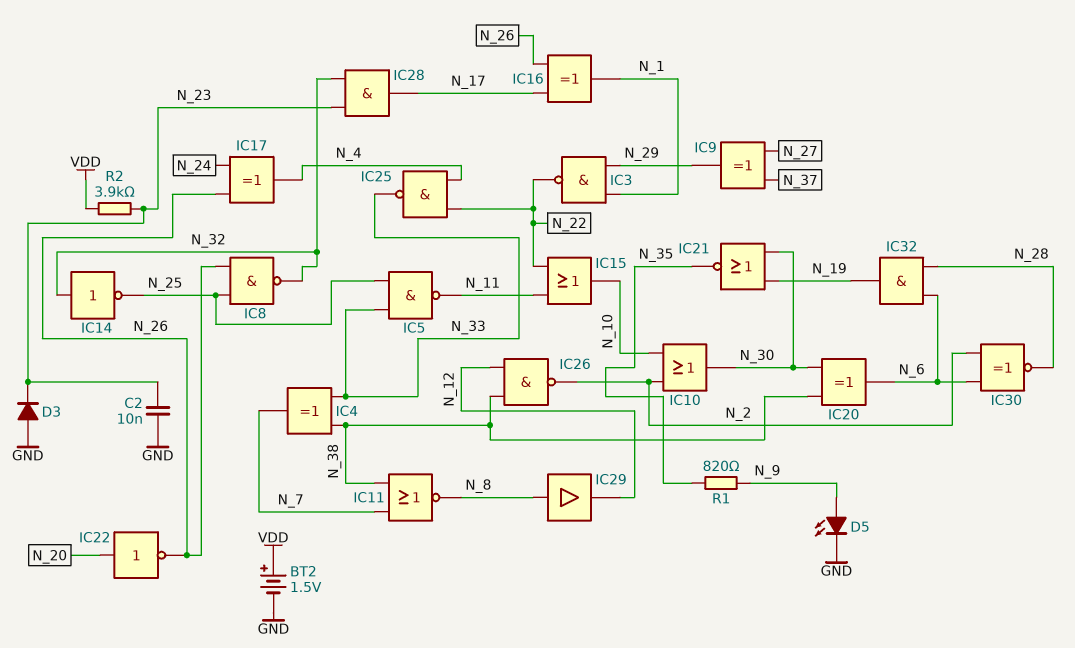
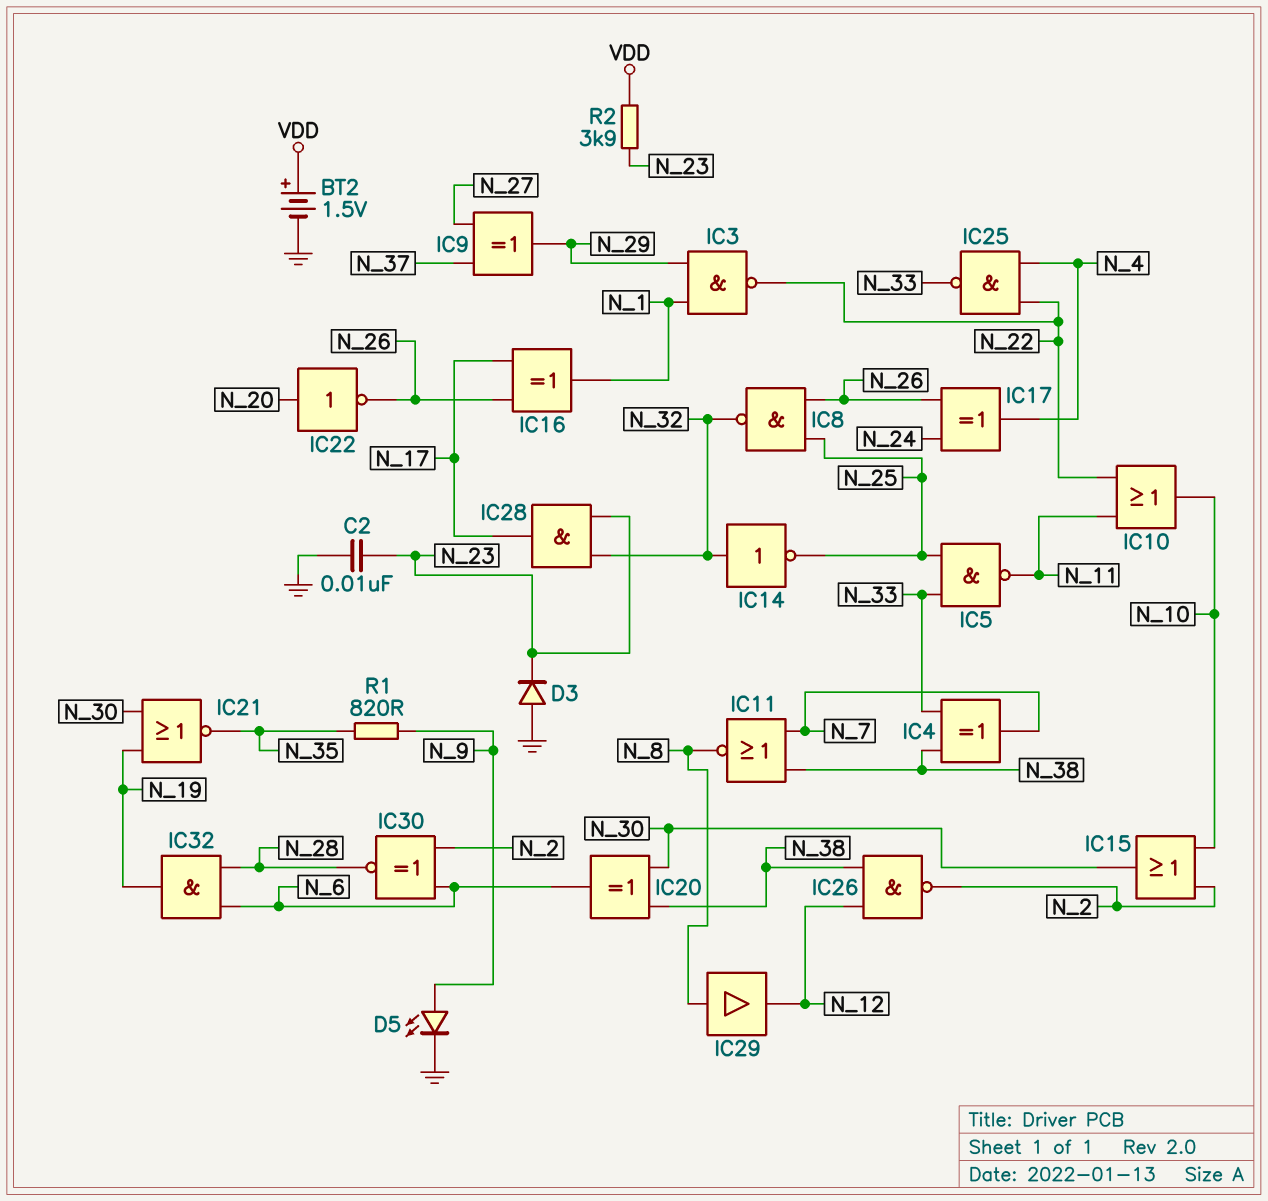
IC10: OR (in N_2, in N_10, out N_30) -> OR (in N_11, in N_22, out N_10)
IC15: OR (in N_11, in N_22, out N_10) -> OR (in N_2, in N_10, out N_30)

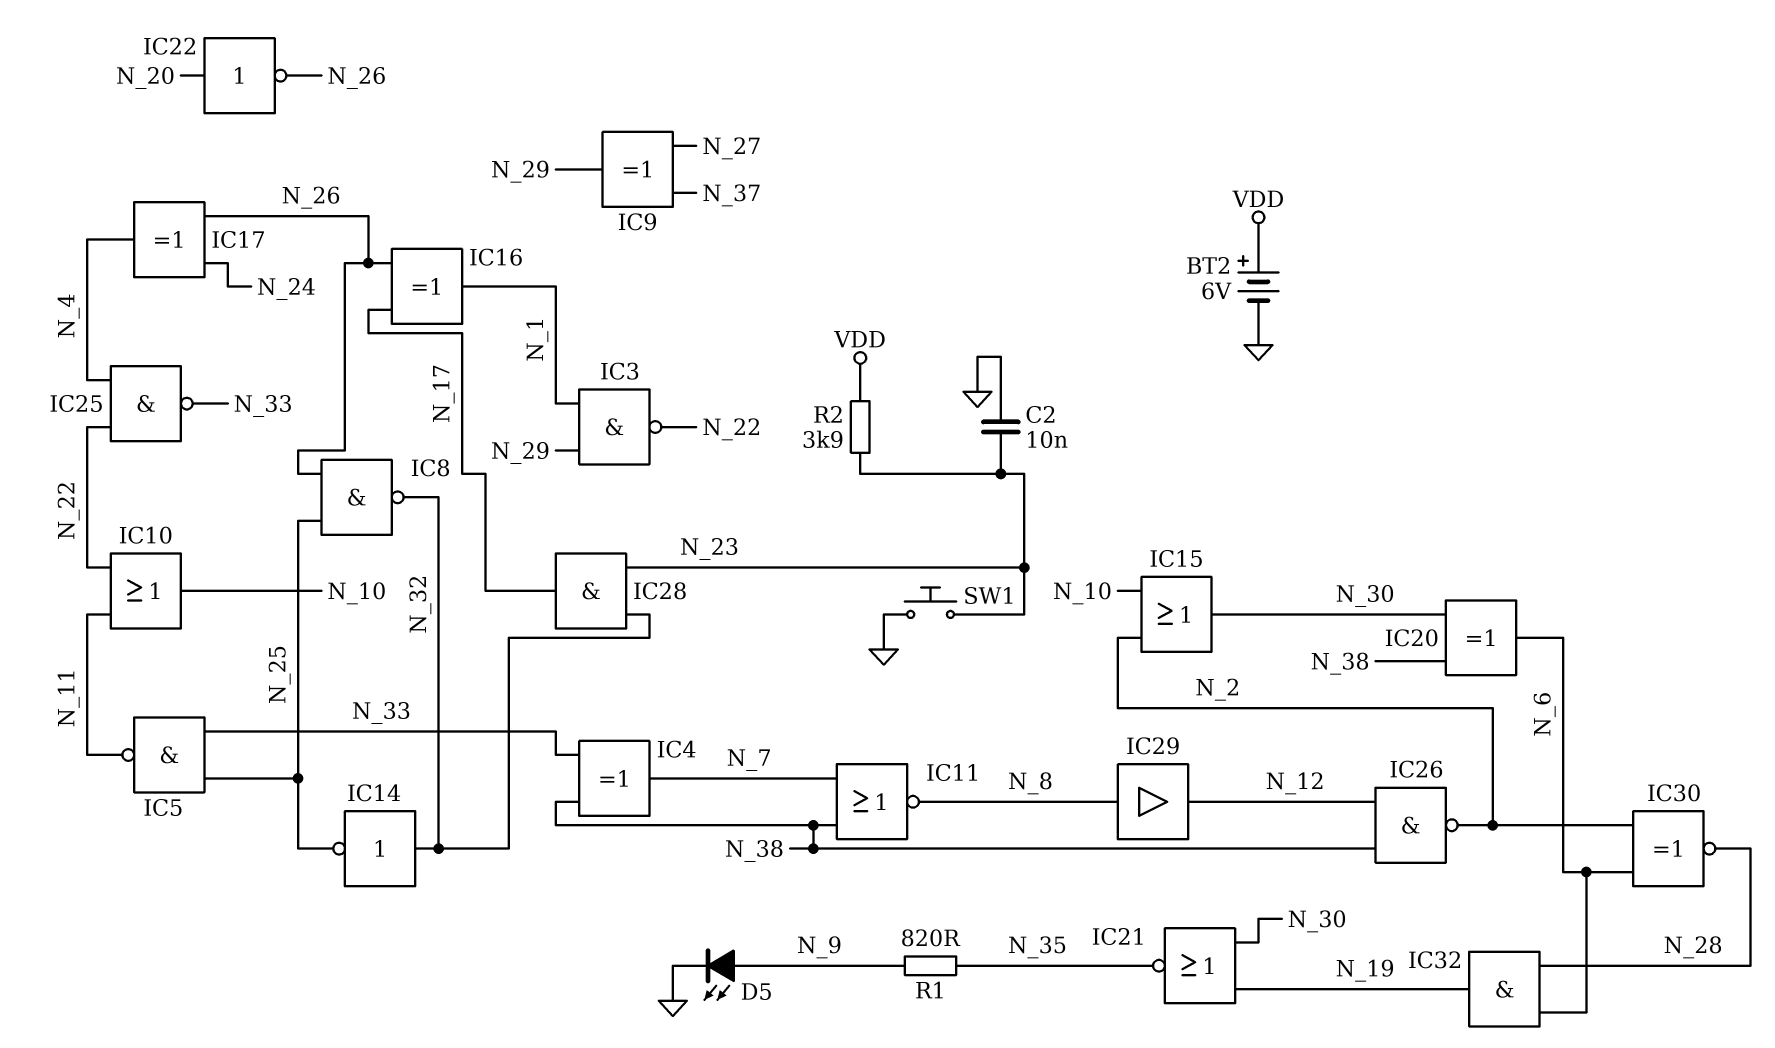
BT2: 1.5V (plus VDD, minus GND) -> 6V (plus VDD, minus GND)
D3: diode (A GND, K N_23) -> none
SW1: none -> button (GND, N_23)

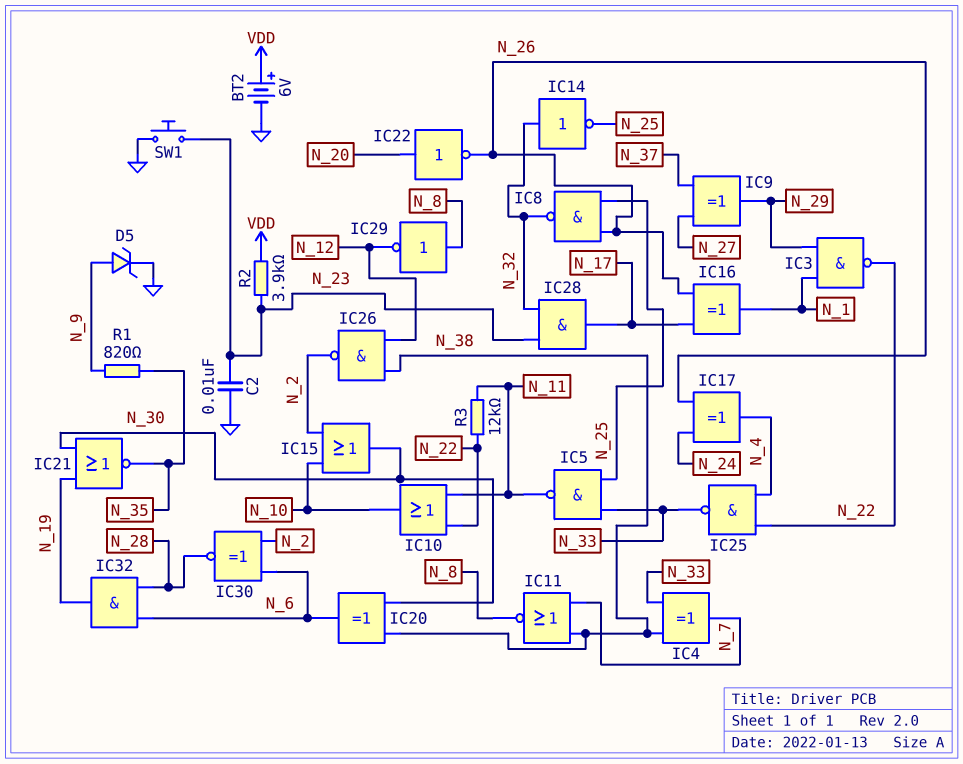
D5: LED (A N_9, K GND) -> zener (A N_9, K GND)
IC29: buffer (in N_8, out N_12) -> NOT (in N_8, out N_12)
R3: none -> 12k (N_11, N_22)

